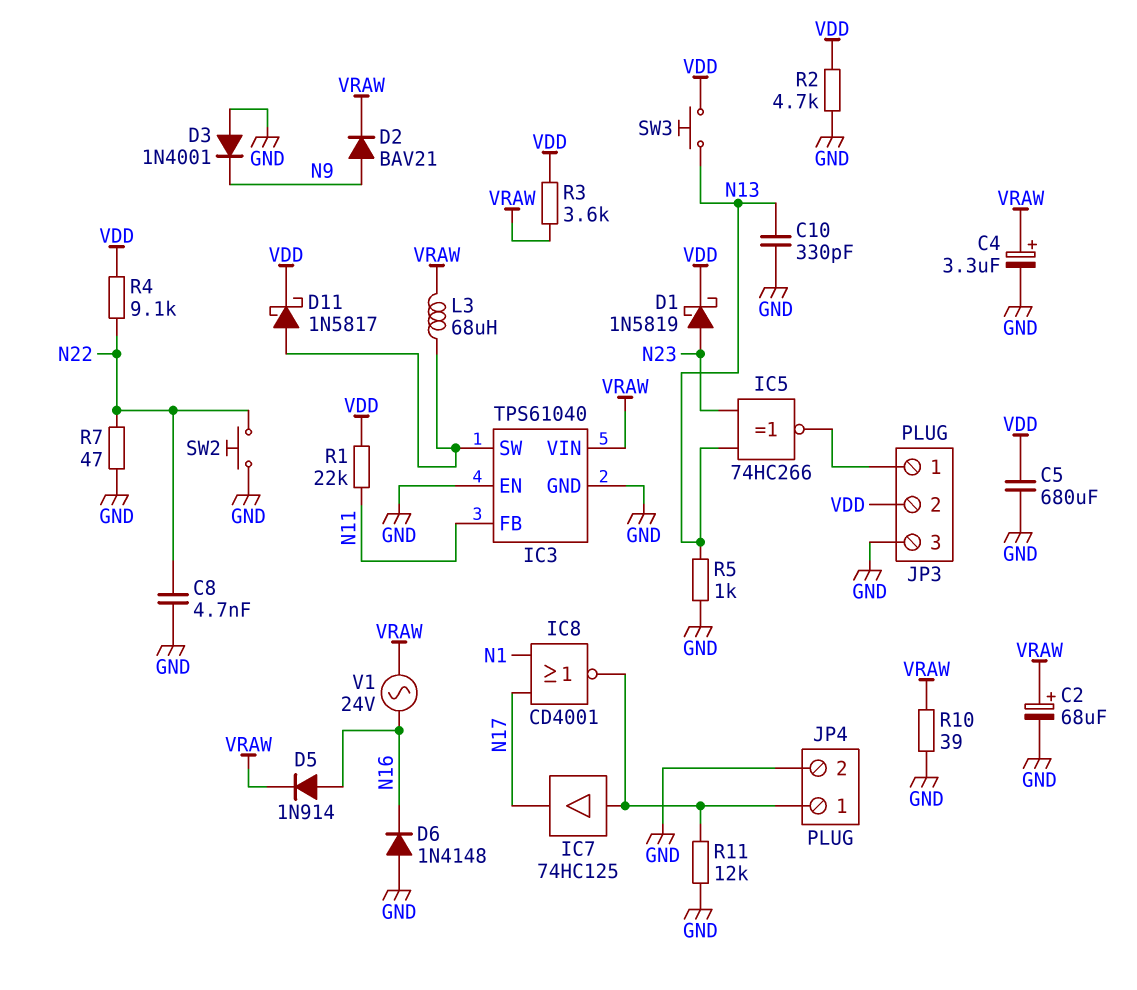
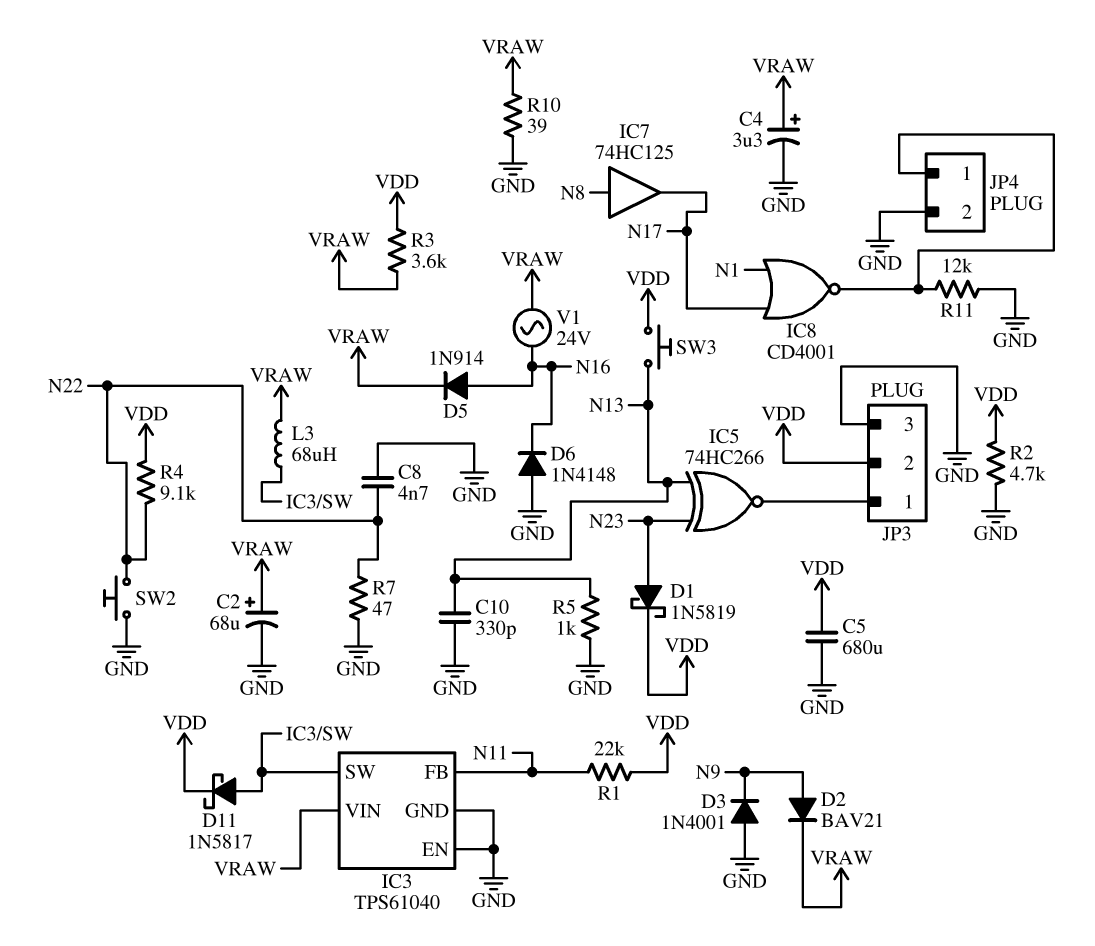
IC7: buffer 74HC125 (in JP4/1, out N17) -> buffer 74HC125 (in N8, out N17)

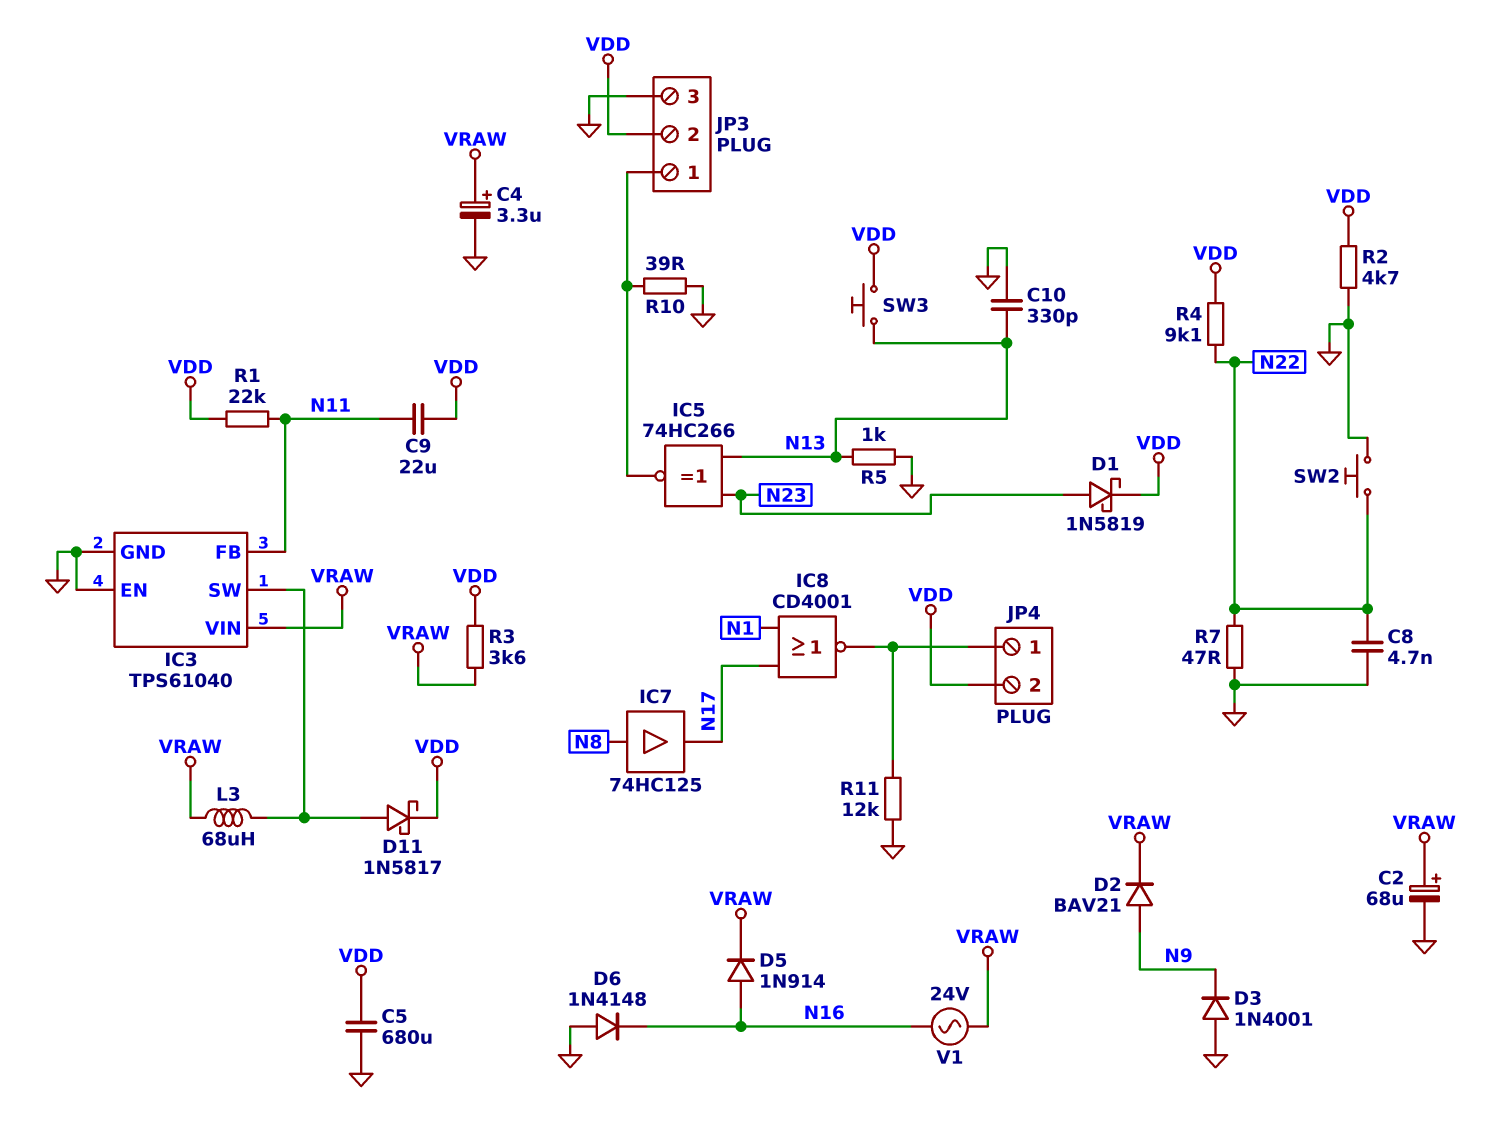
C9: none -> 22uF (N11, VDD)
JP4 pin 2: GND -> VDD
R10: 39 (GND, VRAW) -> 39 (GND, JP3/1)

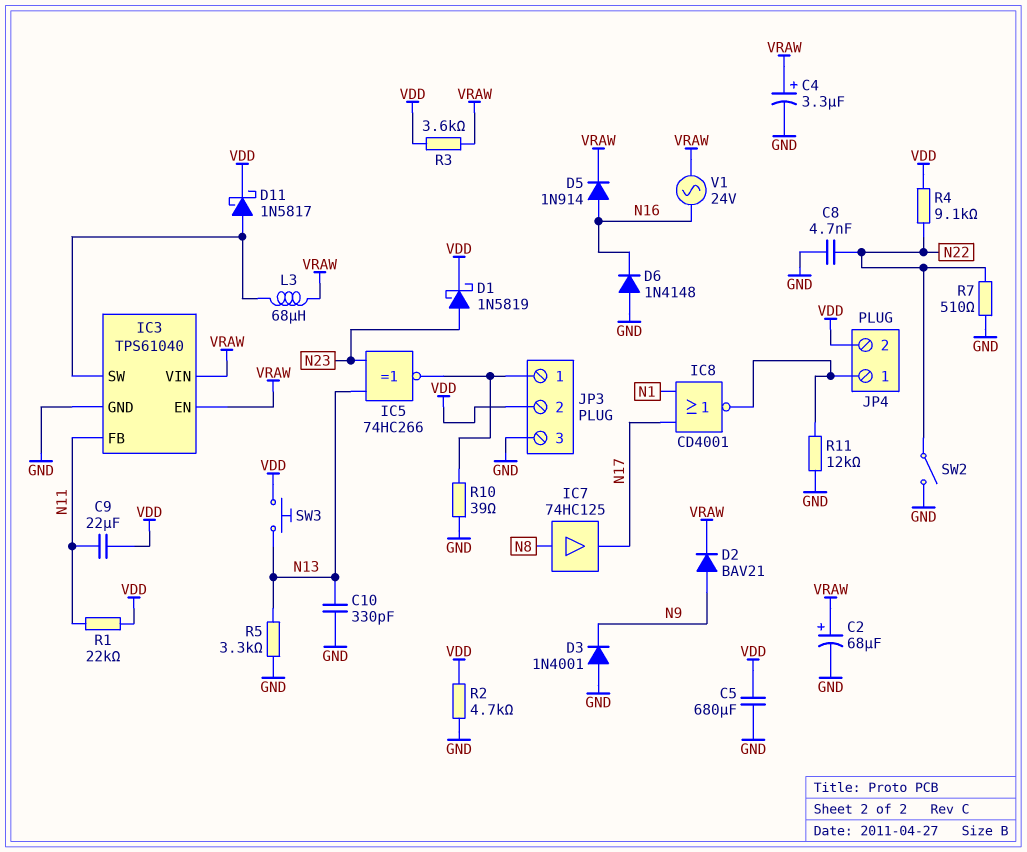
IC3 pin EN: GND -> VRAW
R5: 1k (GND, N13) -> 3.3k (GND, N13)
R7: 47 (GND, N22) -> 510 (GND, N22)
SW2: button (GND, N22) -> switch (GND, N22)

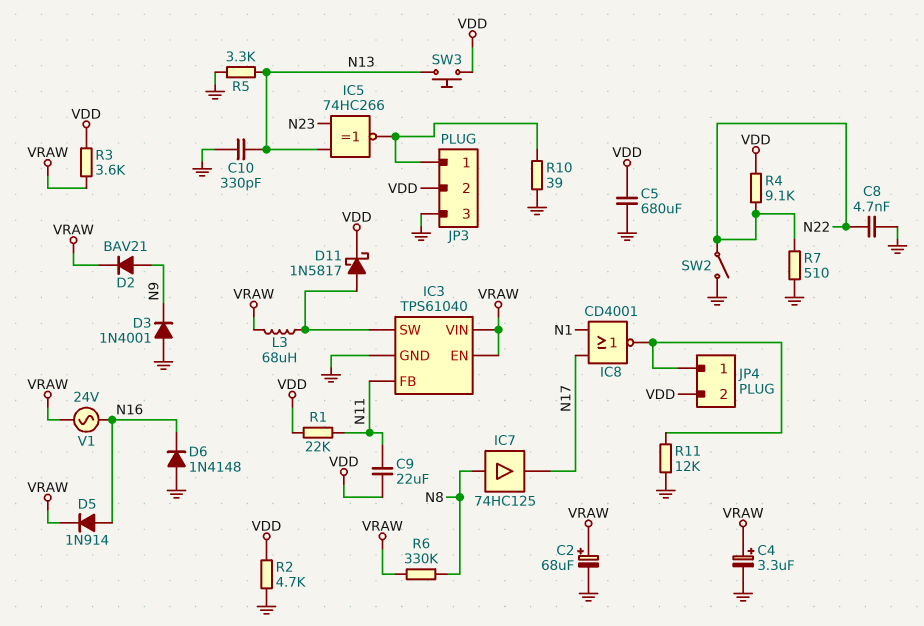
D1: schottky 1N5819 (A N23, K VDD) -> none
R6: none -> 330k (N8, VRAW)

